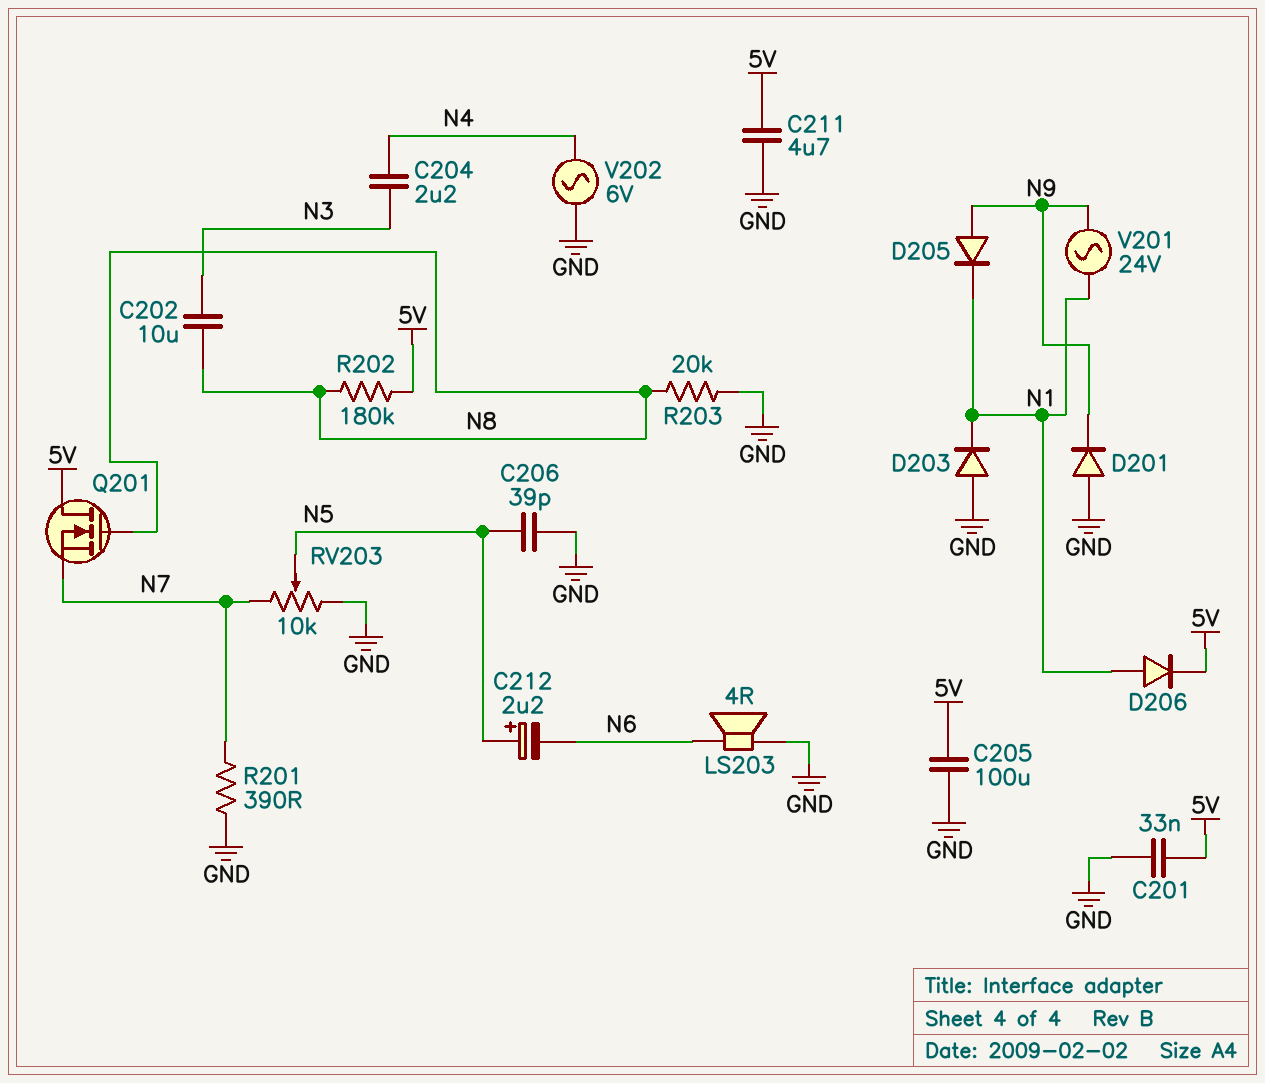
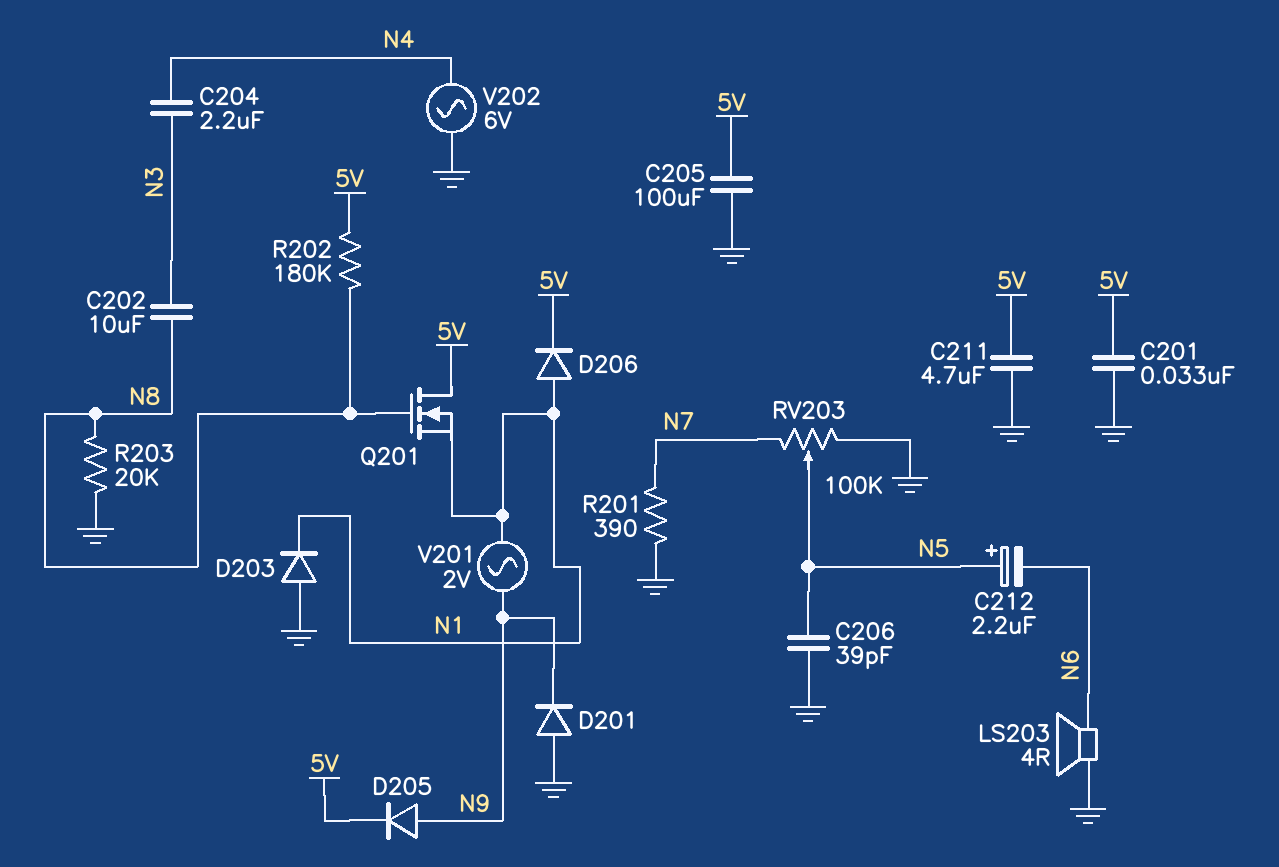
D205: diode (A N9, K N1) -> diode (A N9, K 5V)
Q201: NMOS (G N8, D 5V, S N7) -> NMOS (G N8, D 5V, S N1)
RV203: 10k (GND, N7, wiper N5) -> 100k (GND, N7, wiper N5)
V201: AC 24V (N1, N9) -> AC 2V (N1, N9)

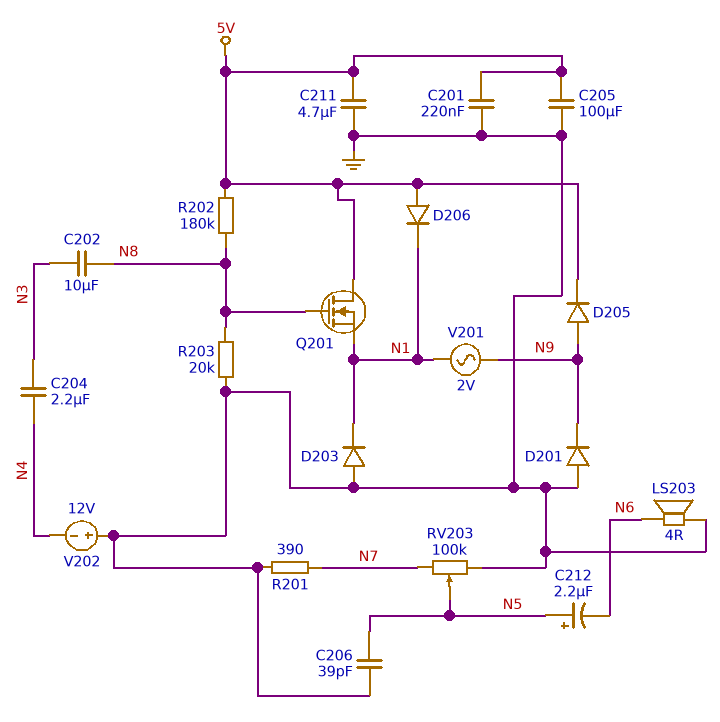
C201: 33nF (5V, GND) -> 220nF (5V, GND)
D206: diode (A N1, K 5V) -> diode (A 5V, K N1)
V202: AC 6V (GND, N4) -> 12V (plus GND, minus N4)

